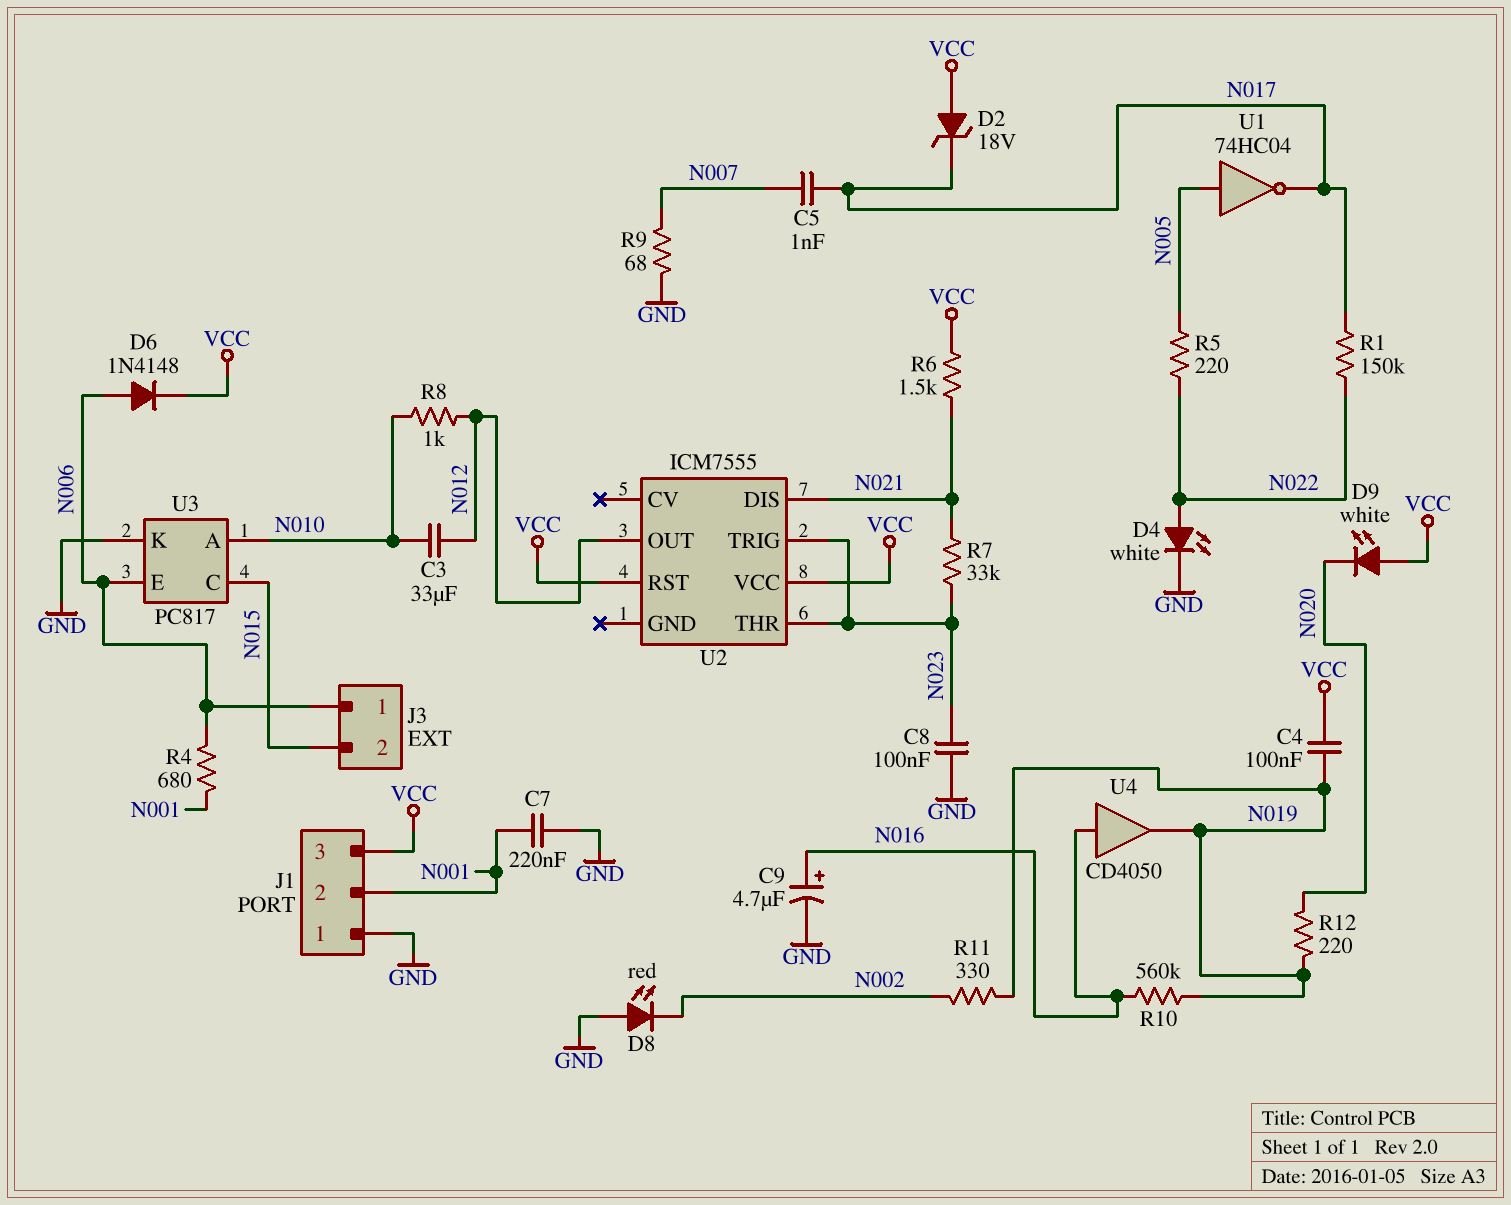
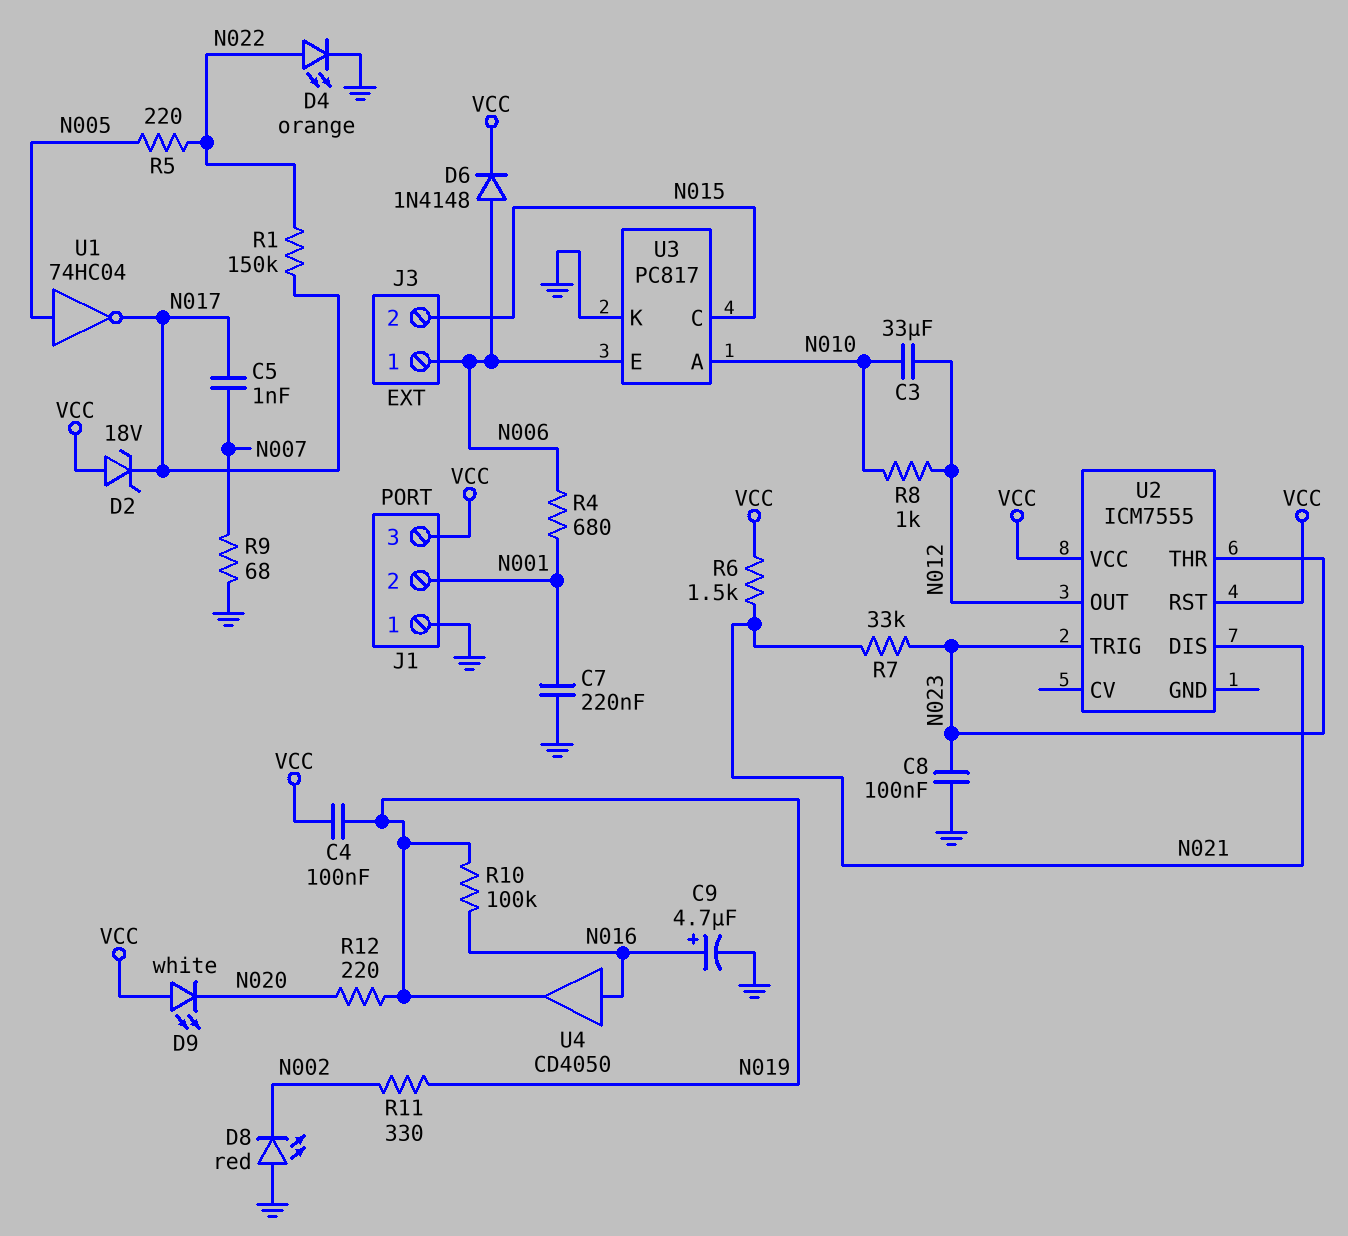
D4: LED white (A N022, K GND) -> LED orange (A N022, K GND)
R10: 560k (N016, N019) -> 100k (N016, N019)

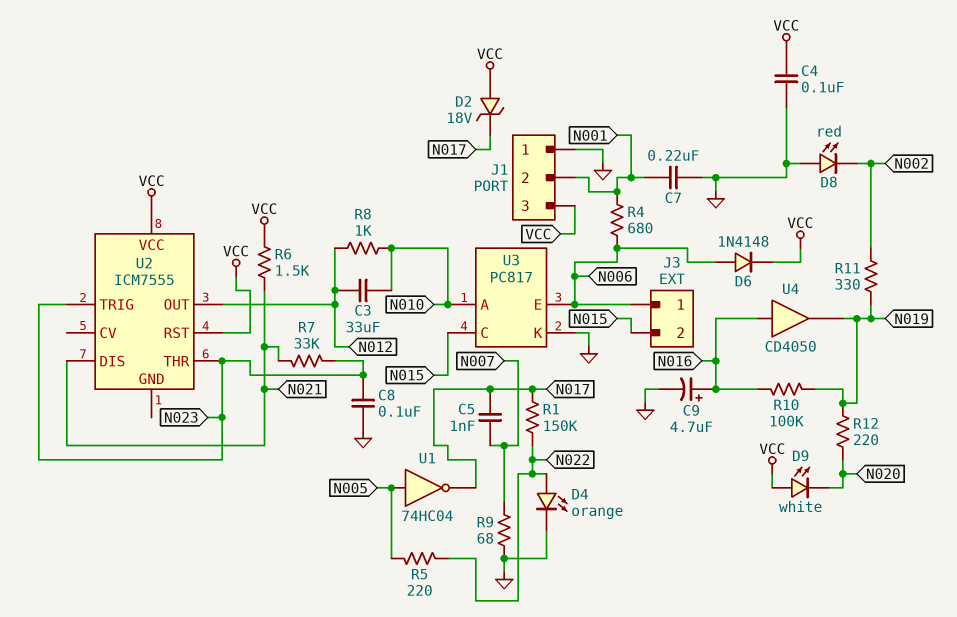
C4: 100nF (N019, VCC) -> 100nF (GND, VCC)

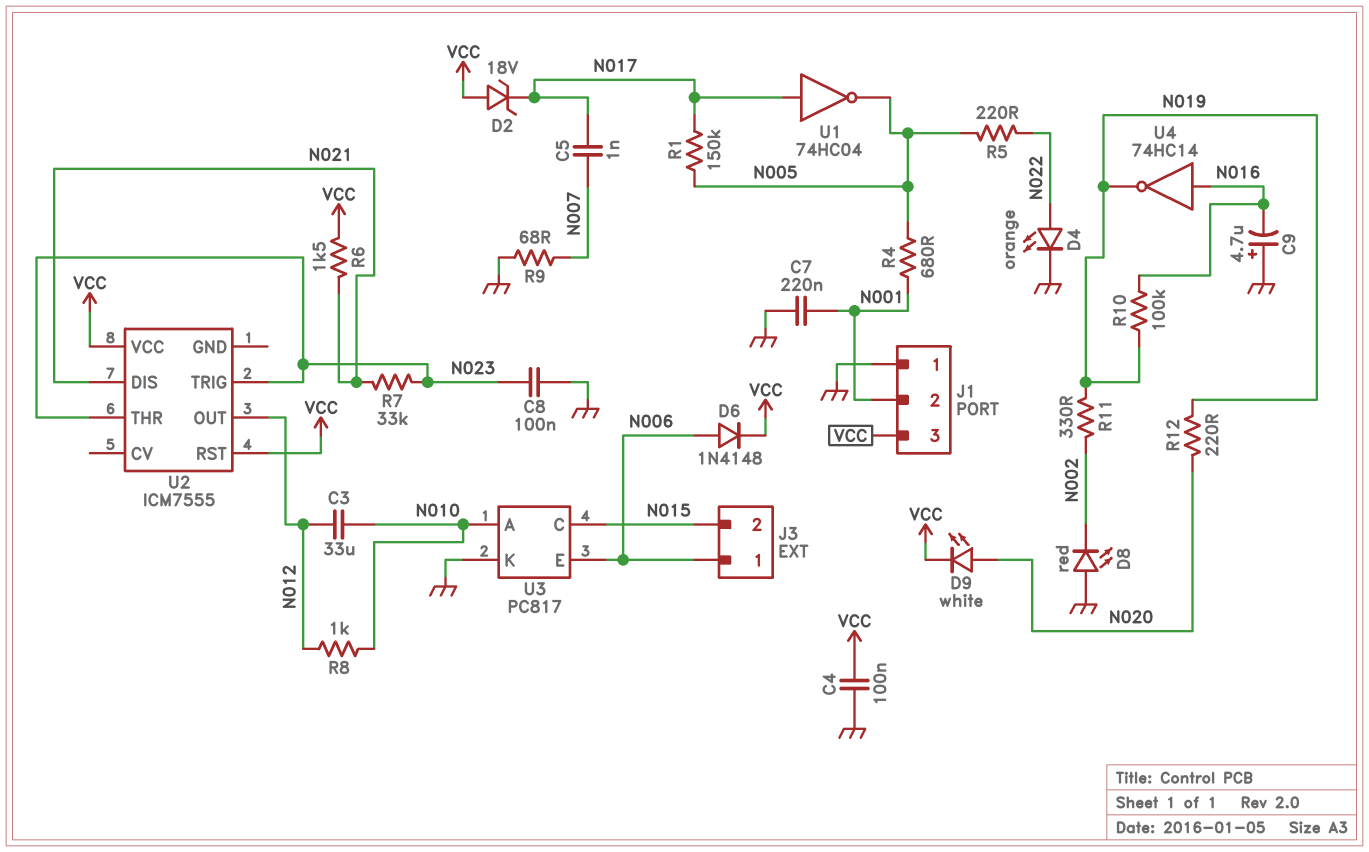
C9: 4.7uF (plus N016, minus GND) -> 4.7uF (plus GND, minus N016)
D9: LED white (A VCC, K N020) -> LED white (A N020, K VCC)
R1: 150k (N017, N022) -> 150k (N005, N017)
R4: 680 (N001, N006) -> 680 (N001, N005)
U1: NOT 74HC04 (in N005, out N017) -> NOT 74HC04 (in N017, out N005)
U4: buffer CD4050 (in N016, out N019) -> NOT 74HC14 (in N016, out N019)

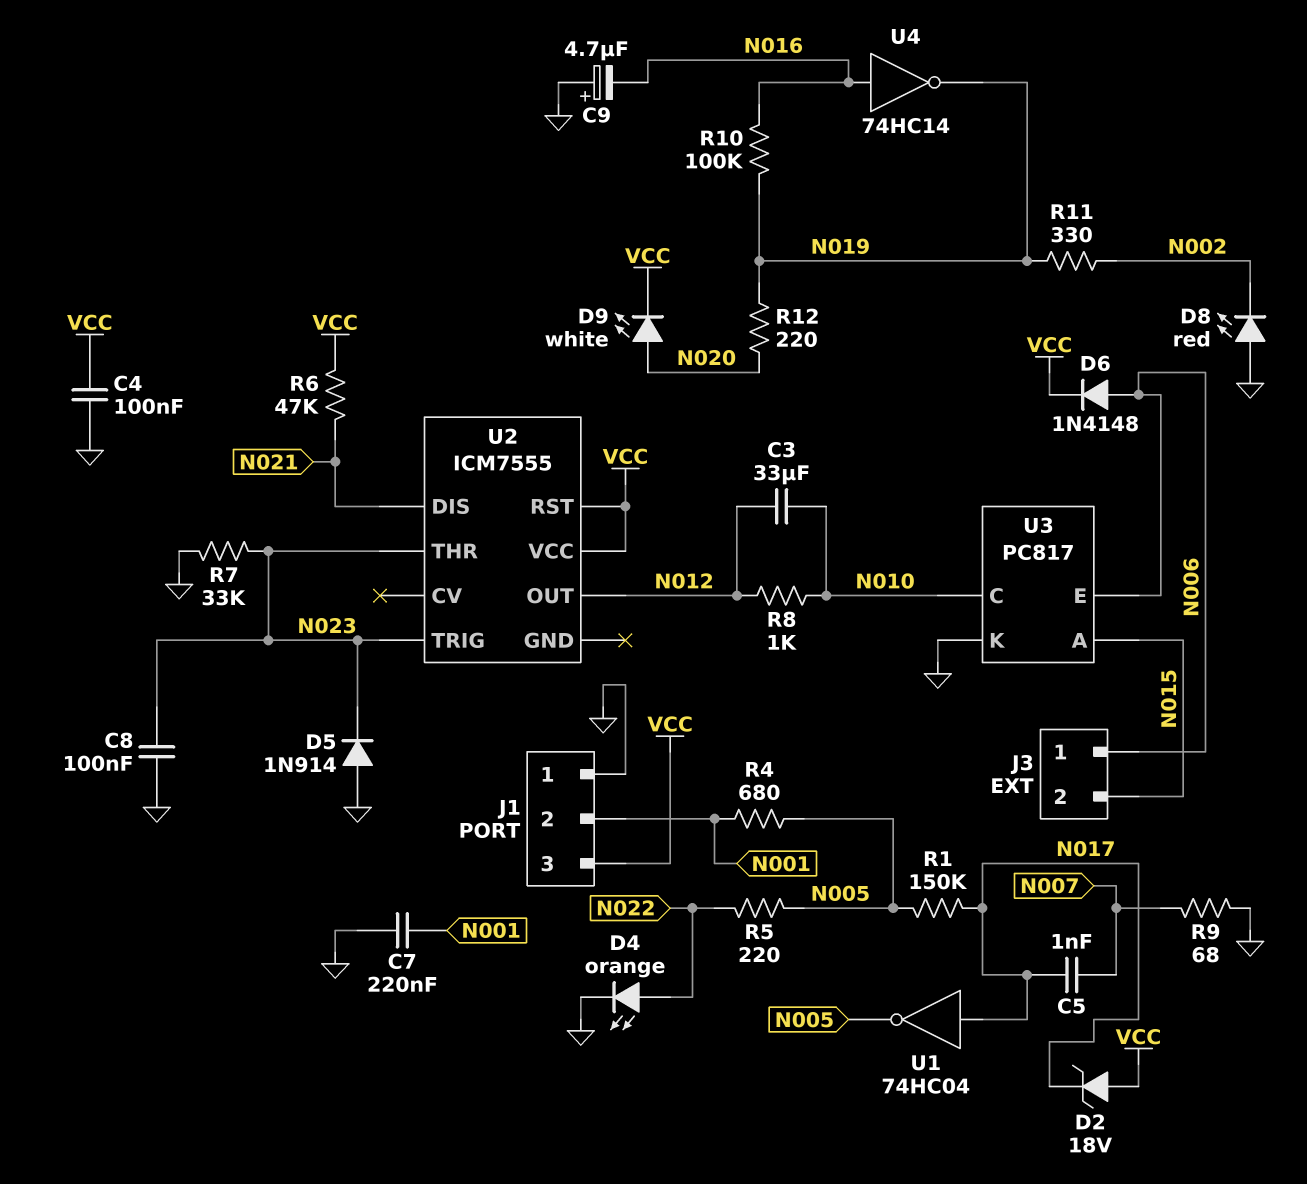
D5: none -> diode 1N914 (A GND, K N023)
R6: 1.5k (N021, VCC) -> 47k (N021, VCC)
R7: 33k (N021, N023) -> 33k (GND, N023)
U3 pin A: N010 -> N015
U3 pin C: N015 -> N010

